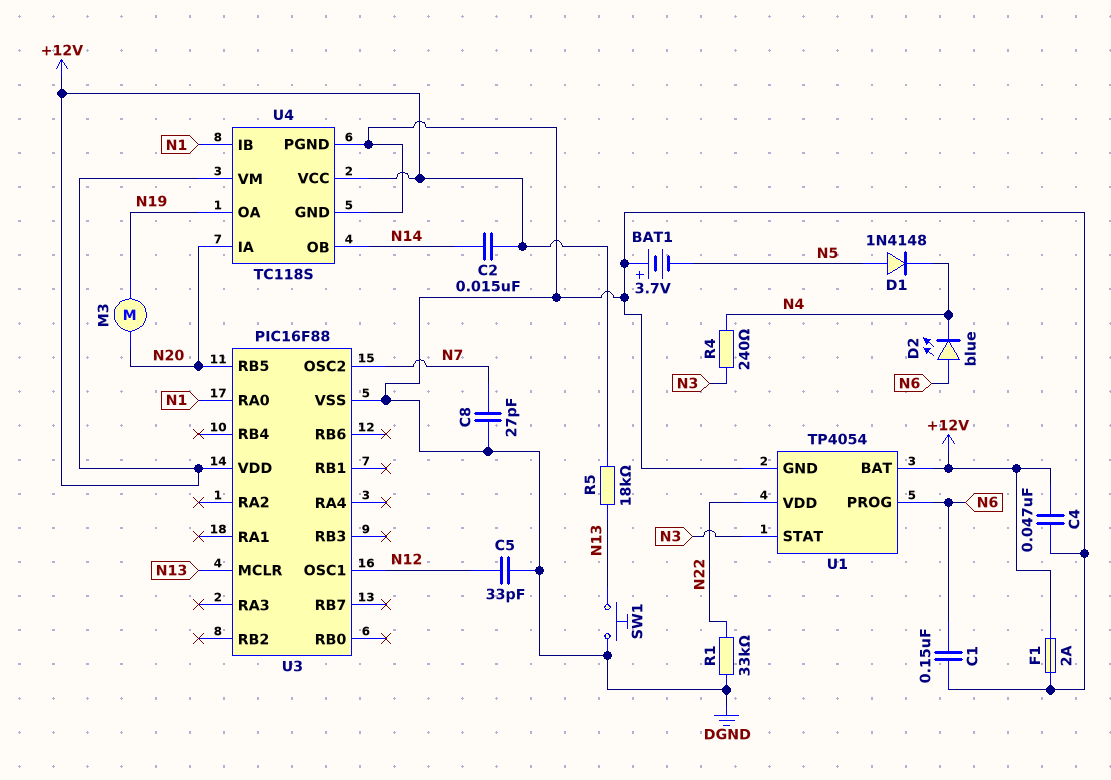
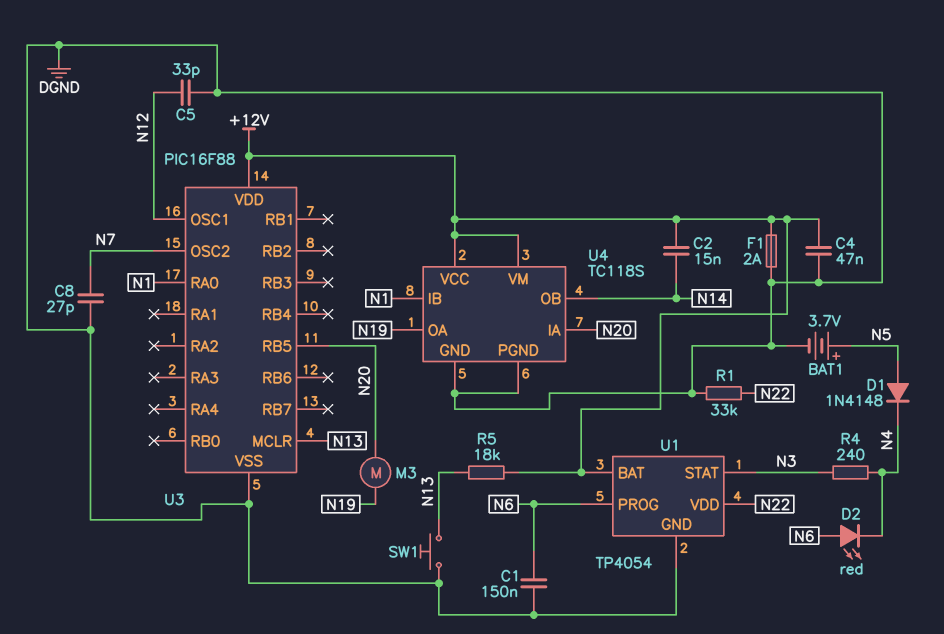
BAT1: 3.7V (plus DGND, minus N5) -> 3.7V (plus N5, minus DGND)
D2: LED blue (A N6, K N4) -> LED red (A N6, K N4)

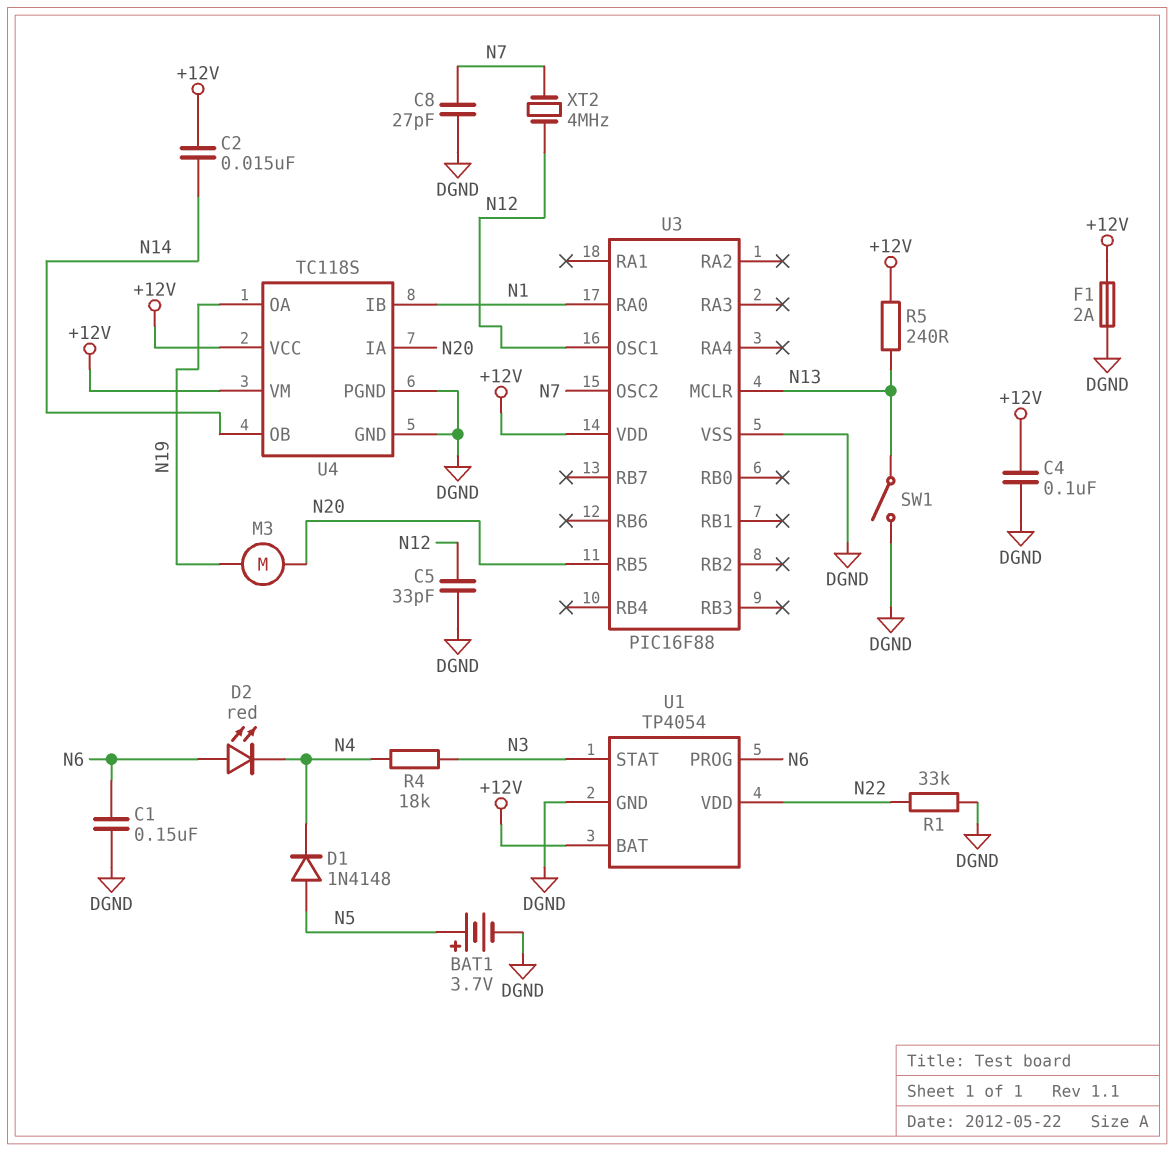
C4: 47nF (+12V, DGND) -> 100nF (+12V, DGND)
R4: 240 (N3, N4) -> 18k (N3, N4)
R5: 18k (+12V, N13) -> 240 (+12V, N13)
SW1: button (DGND, N13) -> switch (DGND, N13)
XT2: none -> 4MHz (N7, N12)

